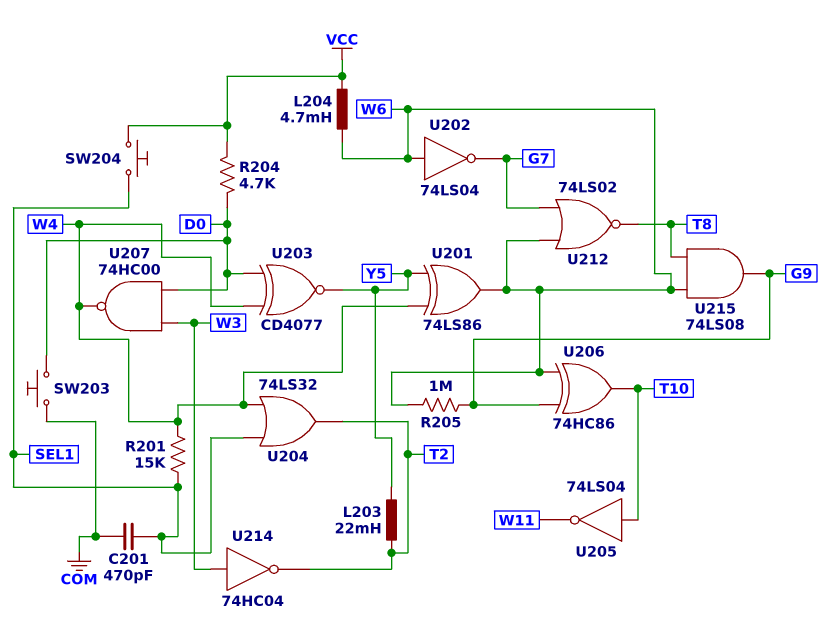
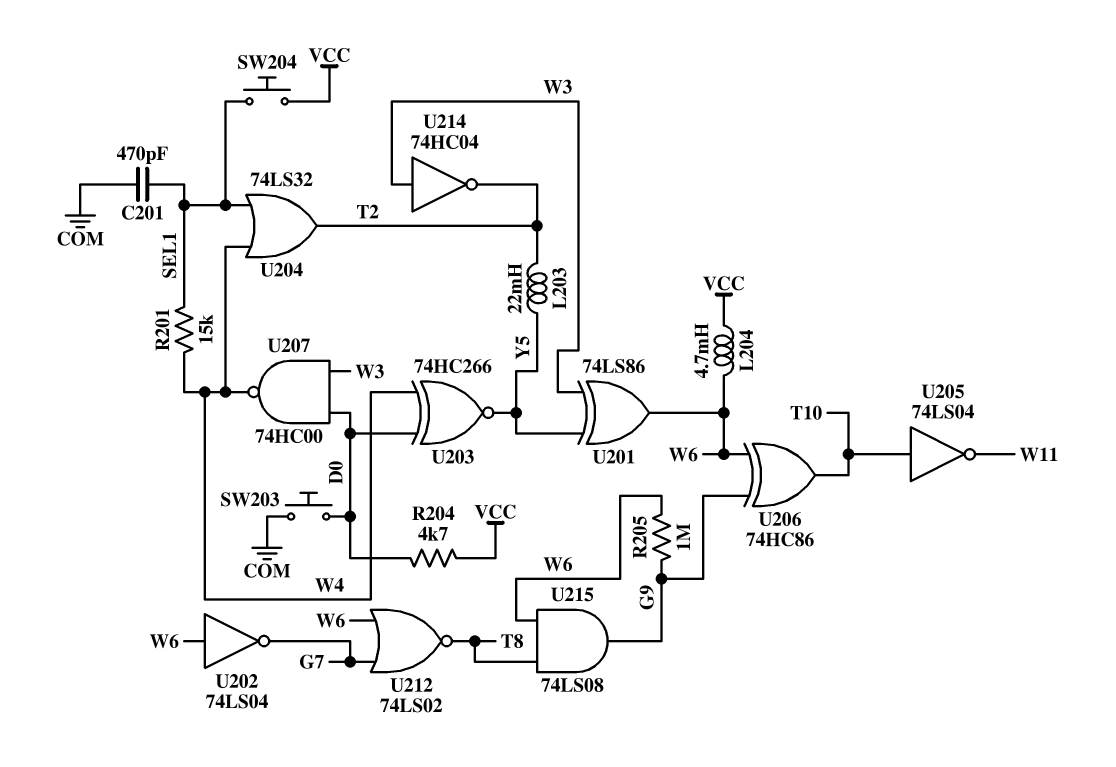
U201: XOR 74LS86 (in W4, in Y5, out W6) -> XOR 74LS86 (in W3, in Y5, out W6)
U203: XNOR CD4077 (in D0, in W4, out Y5) -> XNOR 74HC266 (in D0, in W4, out Y5)

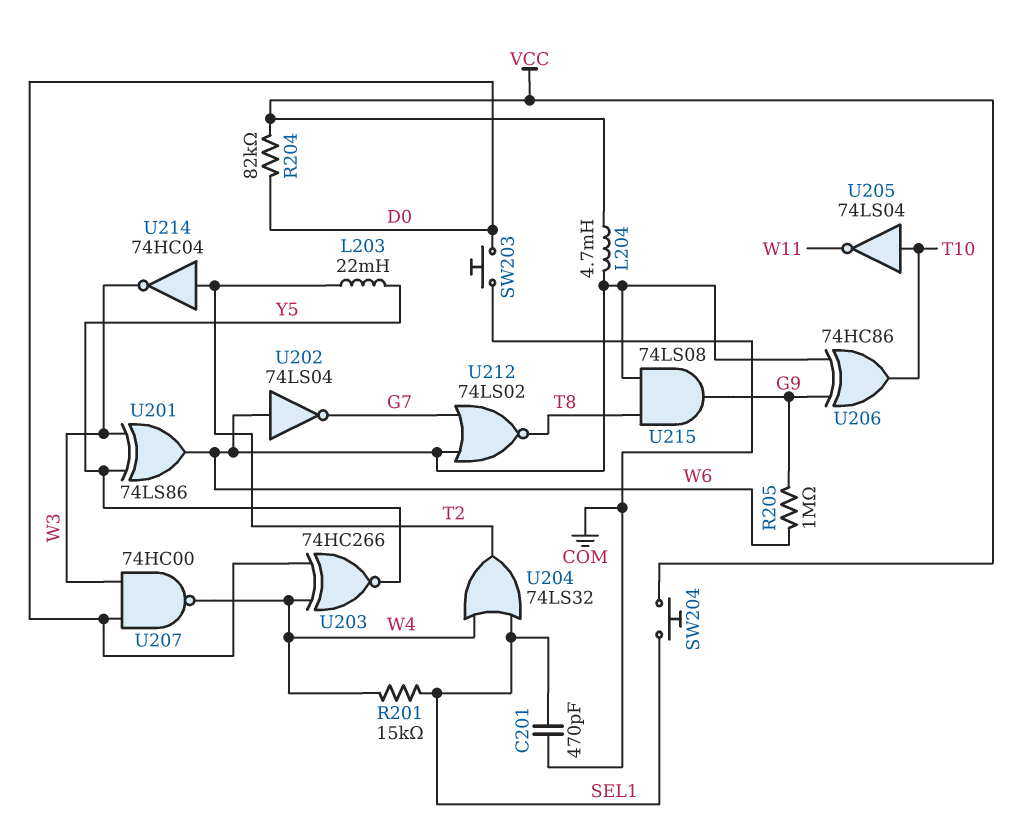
R204: 4.7k (D0, VCC) -> 82k (D0, VCC)
U214: NOT 74HC04 (in W3, out T2) -> NOT 74HC04 (in T2, out W3)

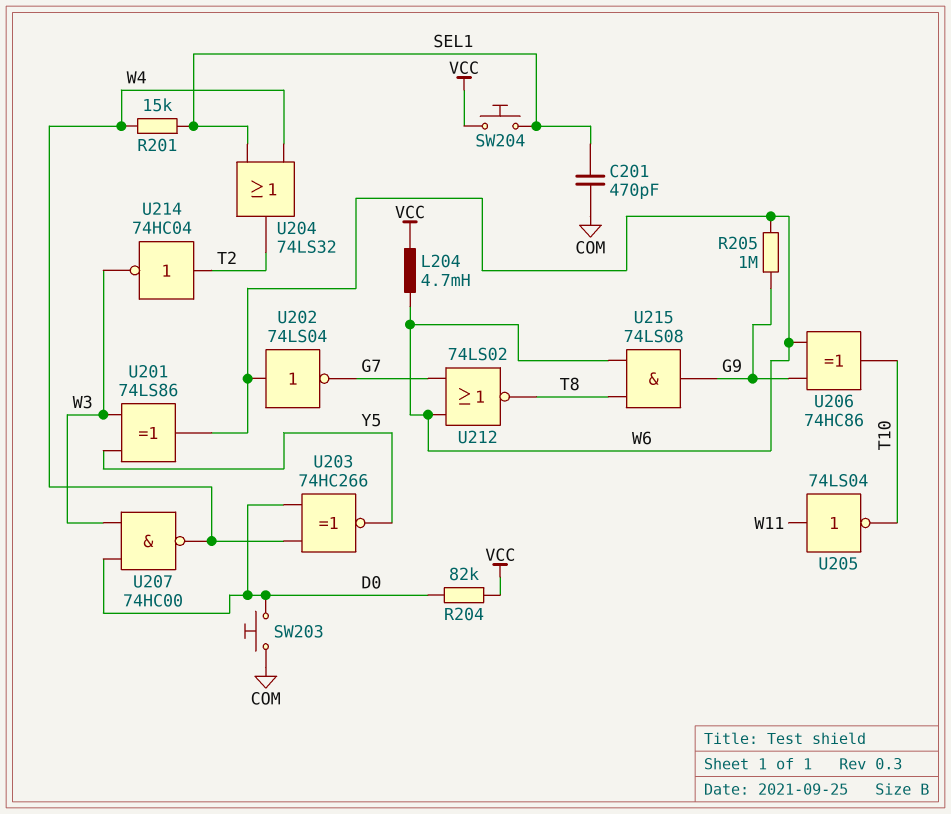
L203: 22mH (T2, Y5) -> none
U205: NOT 74LS04 (in T10, out W11) -> NOT 74LS04 (in W11, out T10)

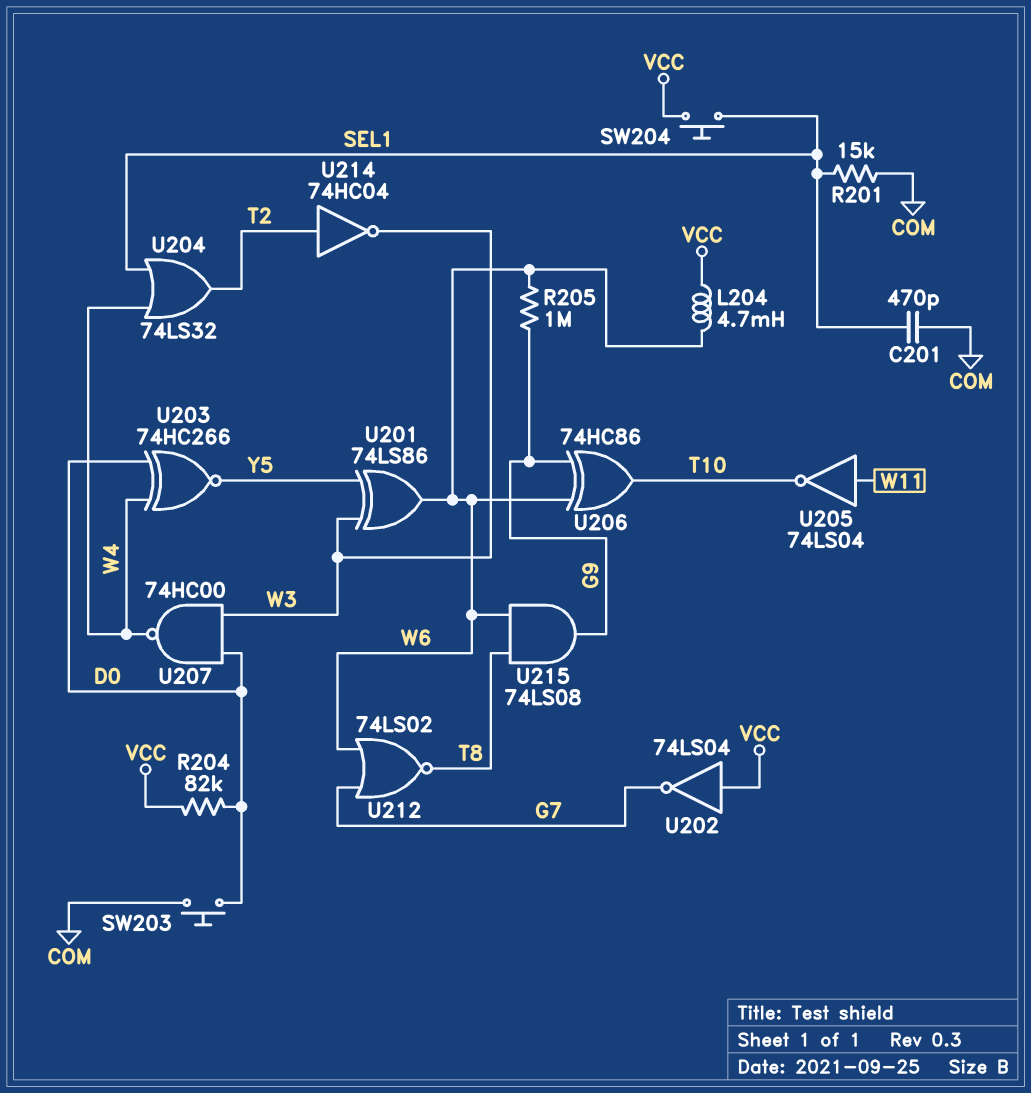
R201: 15k (SEL1, W4) -> 15k (COM, SEL1)
U202: NOT 74LS04 (in W6, out G7) -> NOT 74LS04 (in VCC, out G7)

